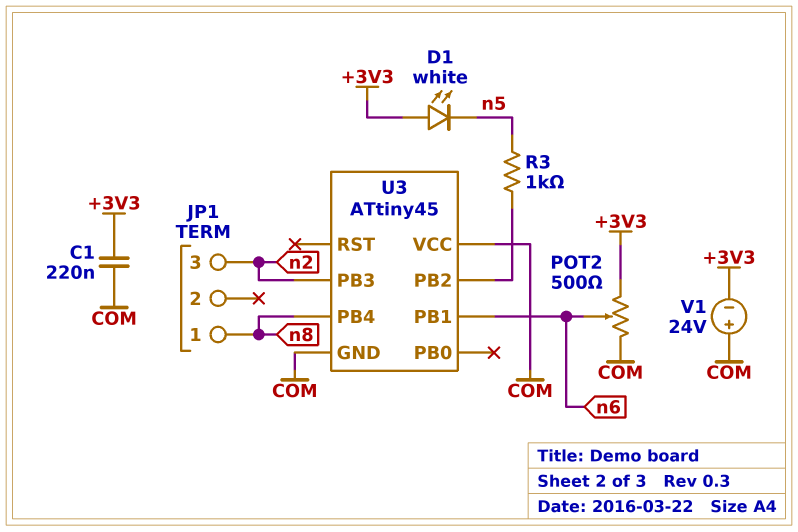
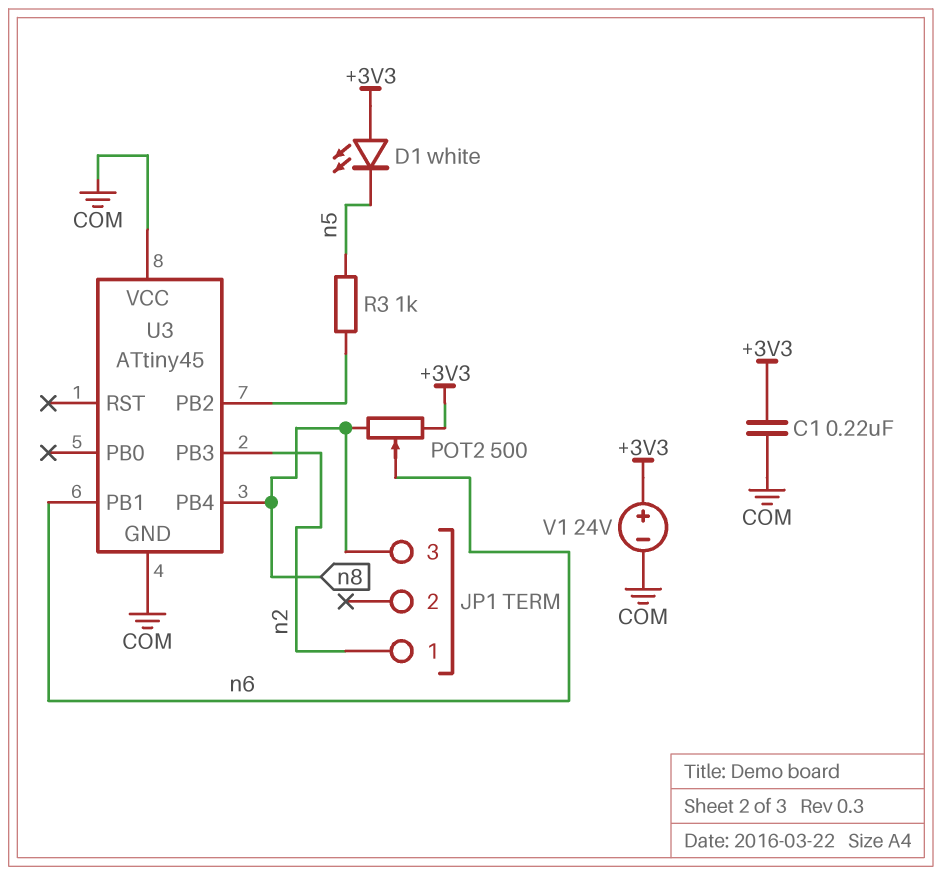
JP1 pin 1: n8 -> n2
JP1 pin 3: n2 -> n8
POT2: 500 (+3V3, COM, wiper n6) -> 500 (+3V3, n8, wiper n6)
V1: 24V (plus COM, minus +3V3) -> 24V (plus +3V3, minus COM)

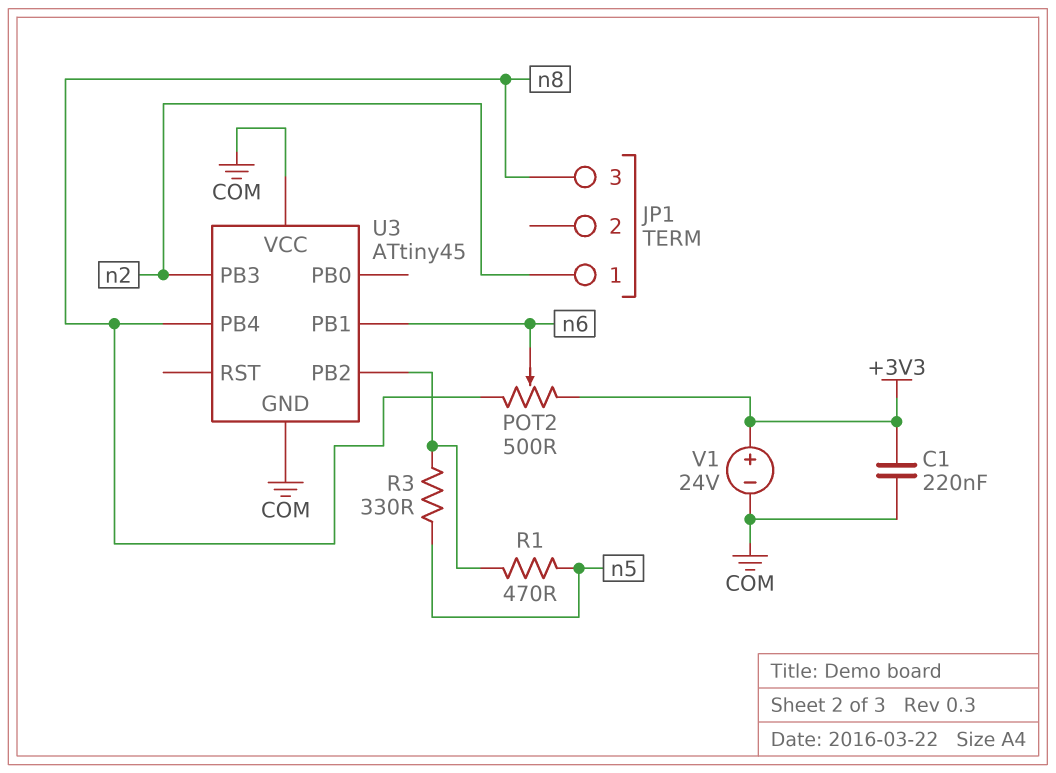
D1: LED white (A +3V3, K n5) -> none
R1: none -> 470 (U3/PB2, n5)
R3: 1k (U3/PB2, n5) -> 330 (U3/PB2, n5)

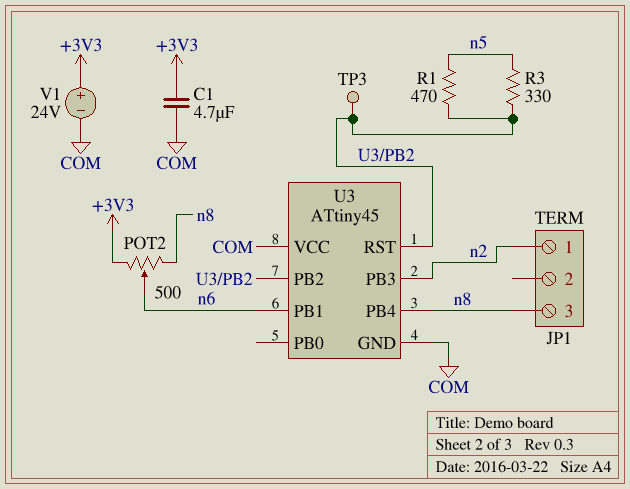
C1: 220nF (+3V3, COM) -> 4.7uF (+3V3, COM)
TP3: none -> test point (U3/PB2)
U3 pin RST: none -> U3/PB2

